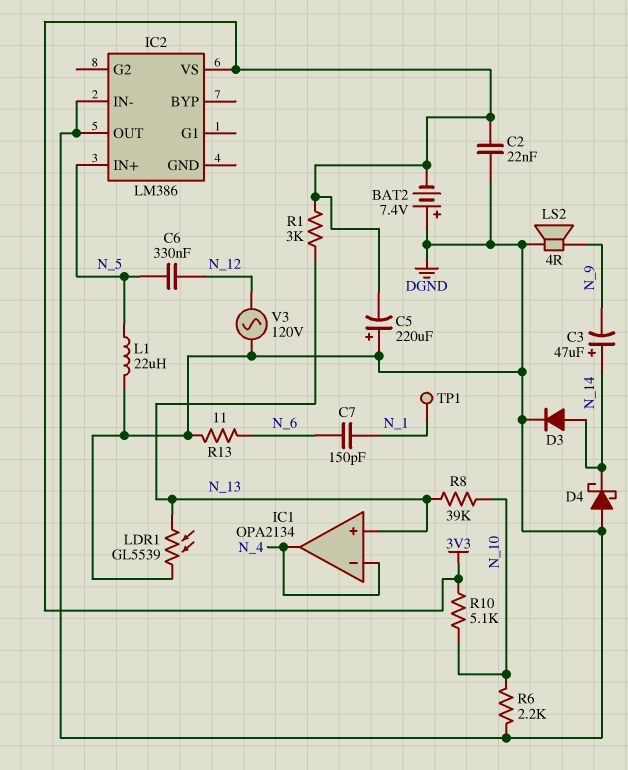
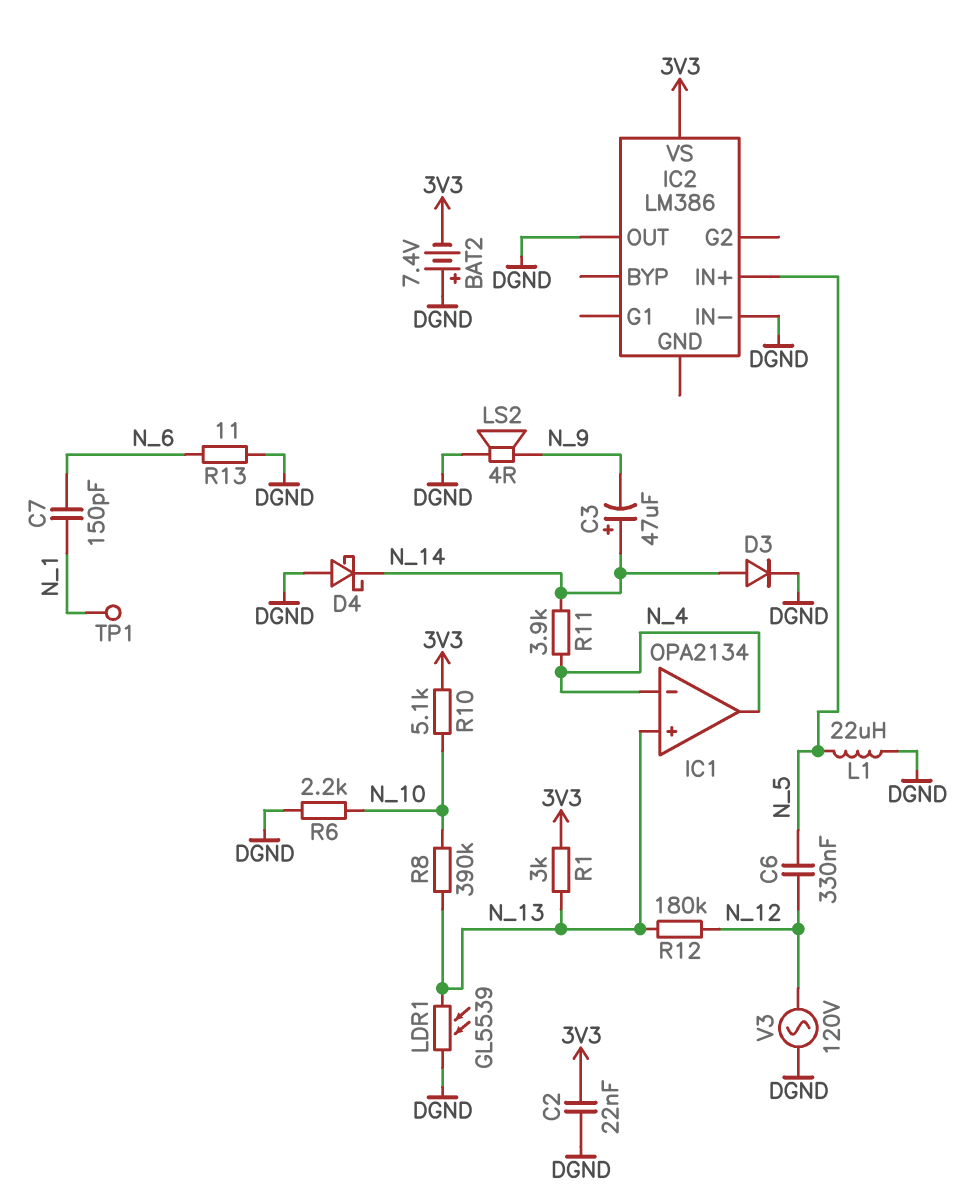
C5: 220uF (plus DGND, minus 3V3) -> none
R8: 39k (N_10, N_13) -> 390k (N_10, N_13)
R11: none -> 3.9k (N_4, N_14)
R12: none -> 180k (N_12, N_13)

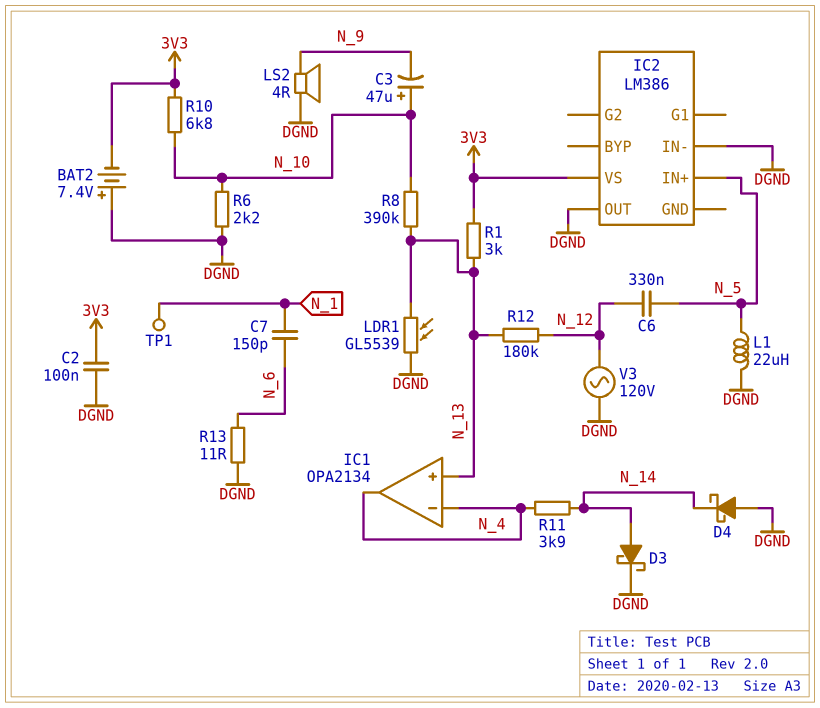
C2: 22nF (3V3, DGND) -> 100nF (3V3, DGND)
C3: 47uF (plus N_14, minus N_9) -> 47uF (plus N_10, minus N_9)
D3: diode (A N_14, K DGND) -> schottky (A N_14, K DGND)
R10: 5.1k (3V3, N_10) -> 6.8k (3V3, N_10)

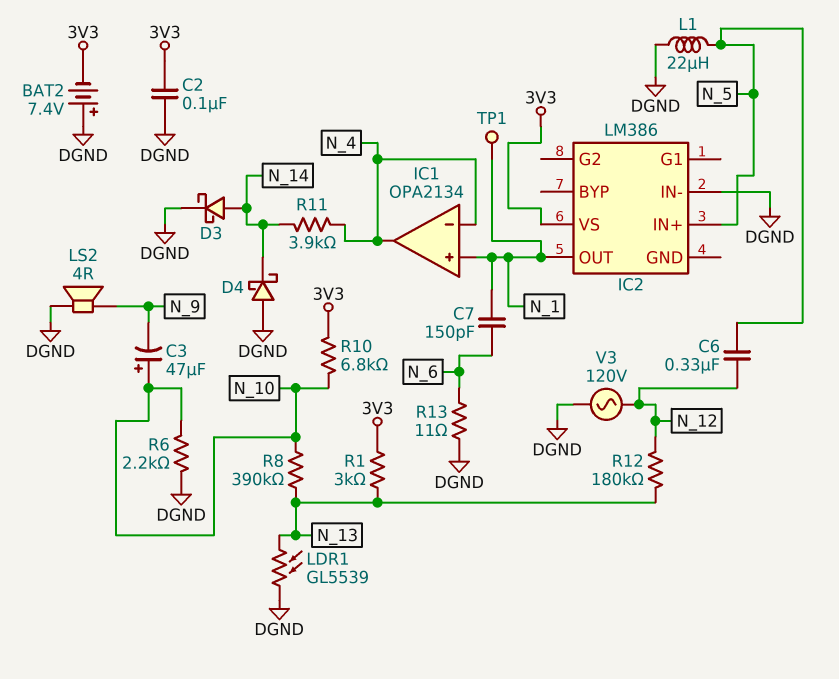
IC1 pin in+: N_13 -> N_1
IC2 pin OUT: DGND -> N_1

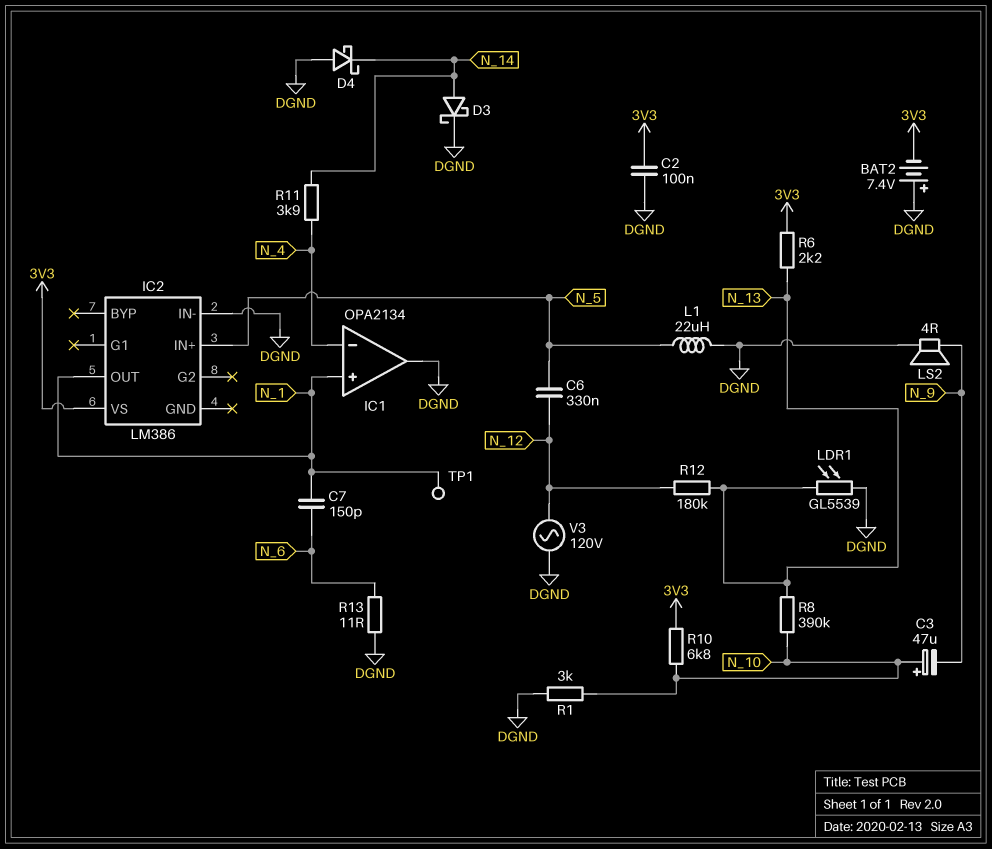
IC1 pin out: N_4 -> DGND
R1: 3k (3V3, N_13) -> 3k (DGND, N_10)
R6: 2.2k (DGND, N_10) -> 2.2k (3V3, N_13)

